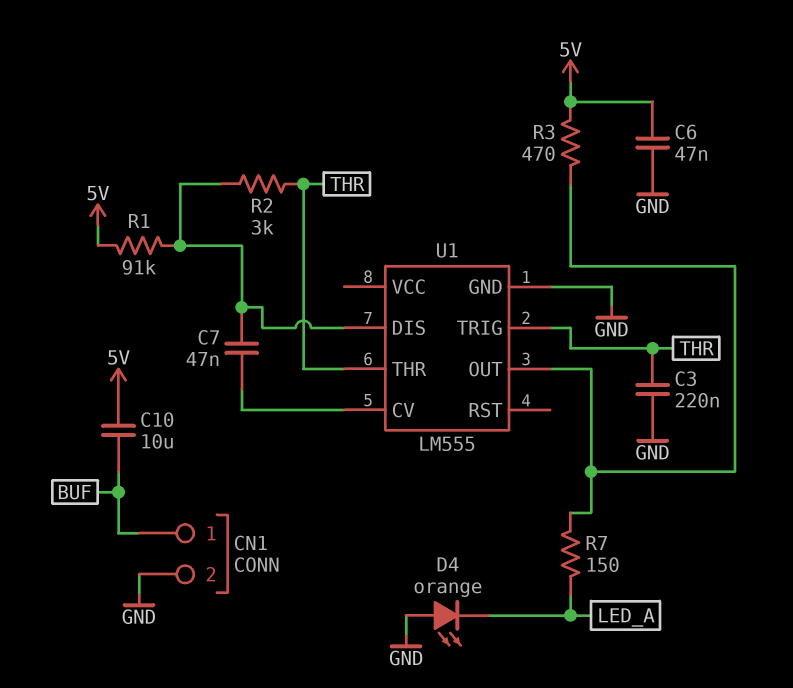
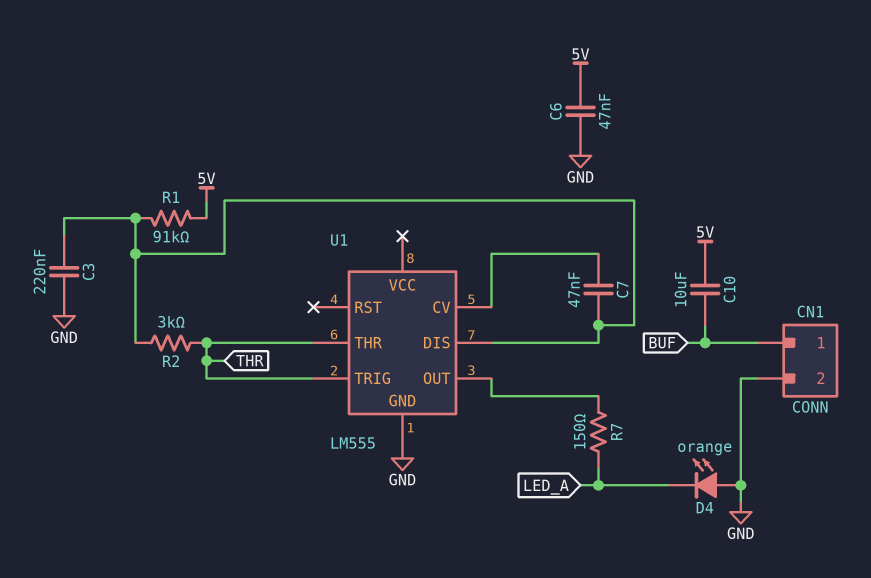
C3: 220nF (GND, THR) -> 220nF (GND, U1/DIS)
R3: 470 (5V, U1/OUT) -> none

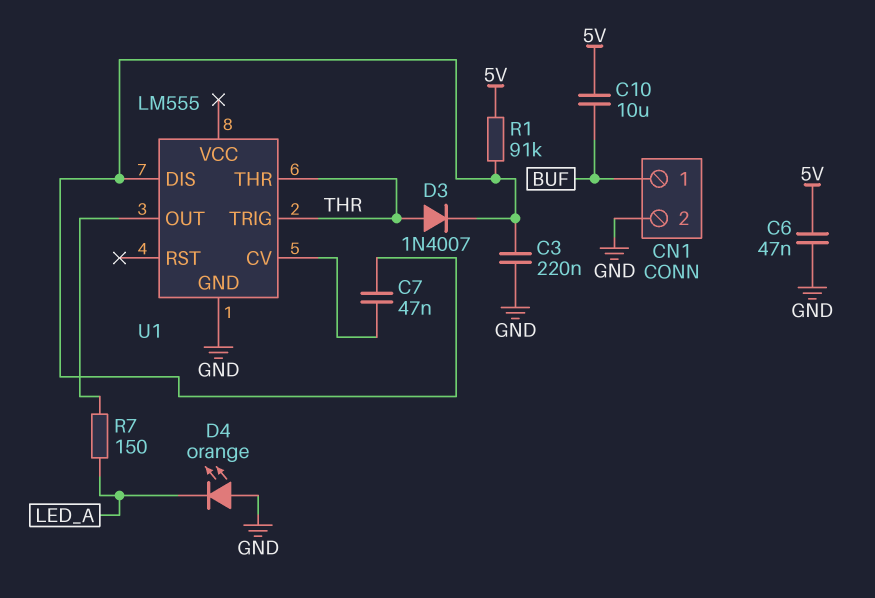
D3: none -> diode 1N4007 (A THR, K U1/DIS)
R2: 3k (THR, U1/DIS) -> none

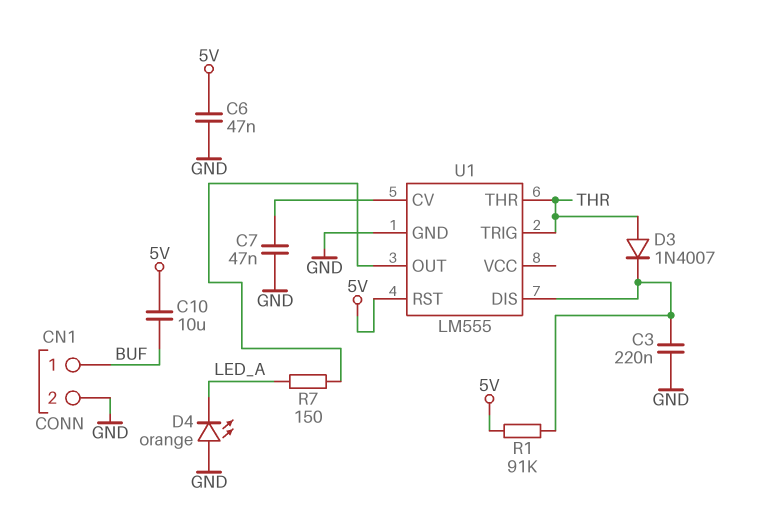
C7: 47nF (U1/CV, U1/DIS) -> 47nF (GND, U1/CV)
U1 pin RST: none -> 5V

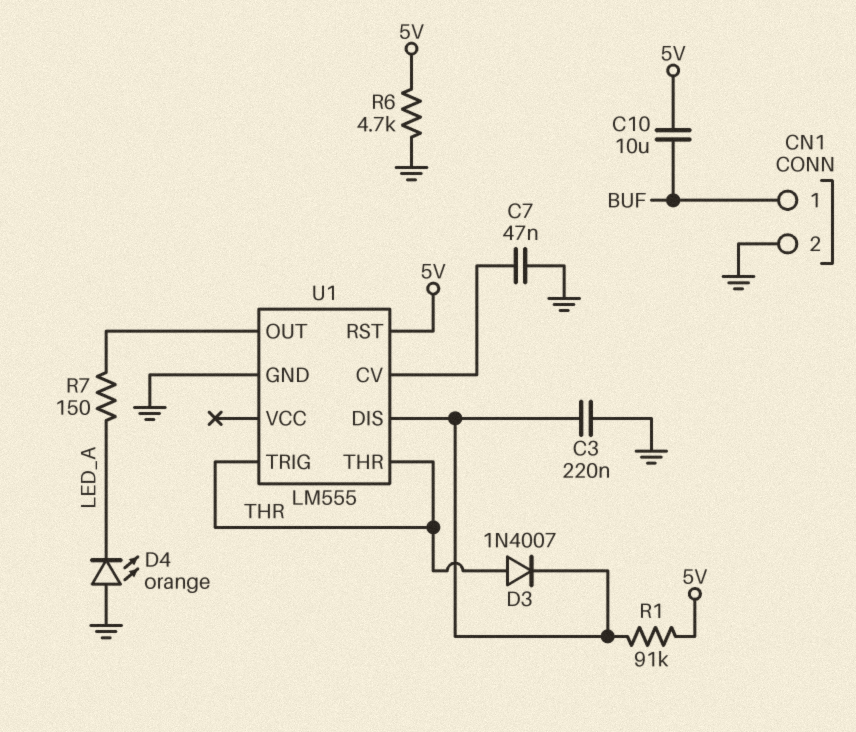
C6: 47nF (5V, GND) -> none
R6: none -> 4.7k (5V, GND)

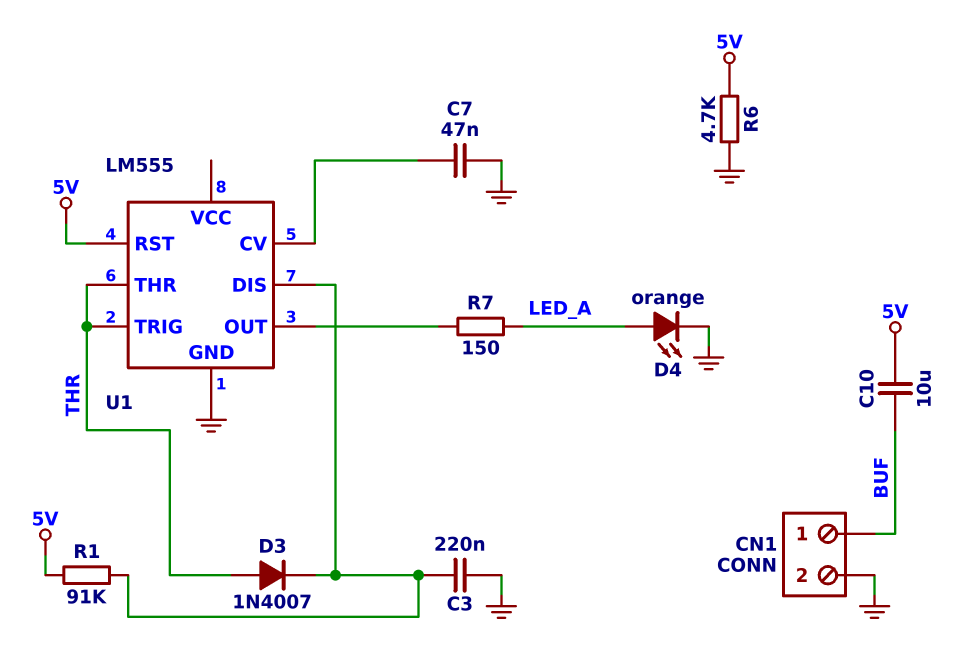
D4: LED orange (A GND, K LED_A) -> LED orange (A LED_A, K GND)

